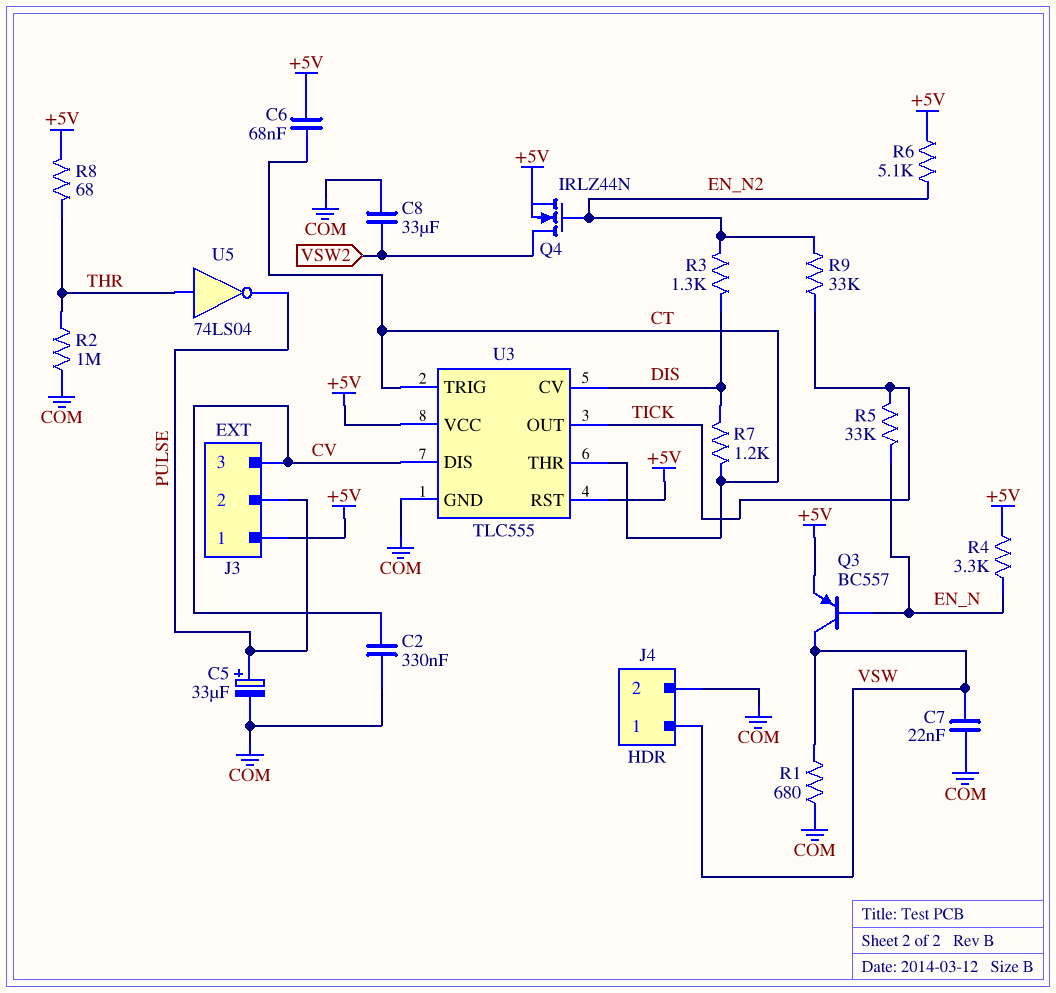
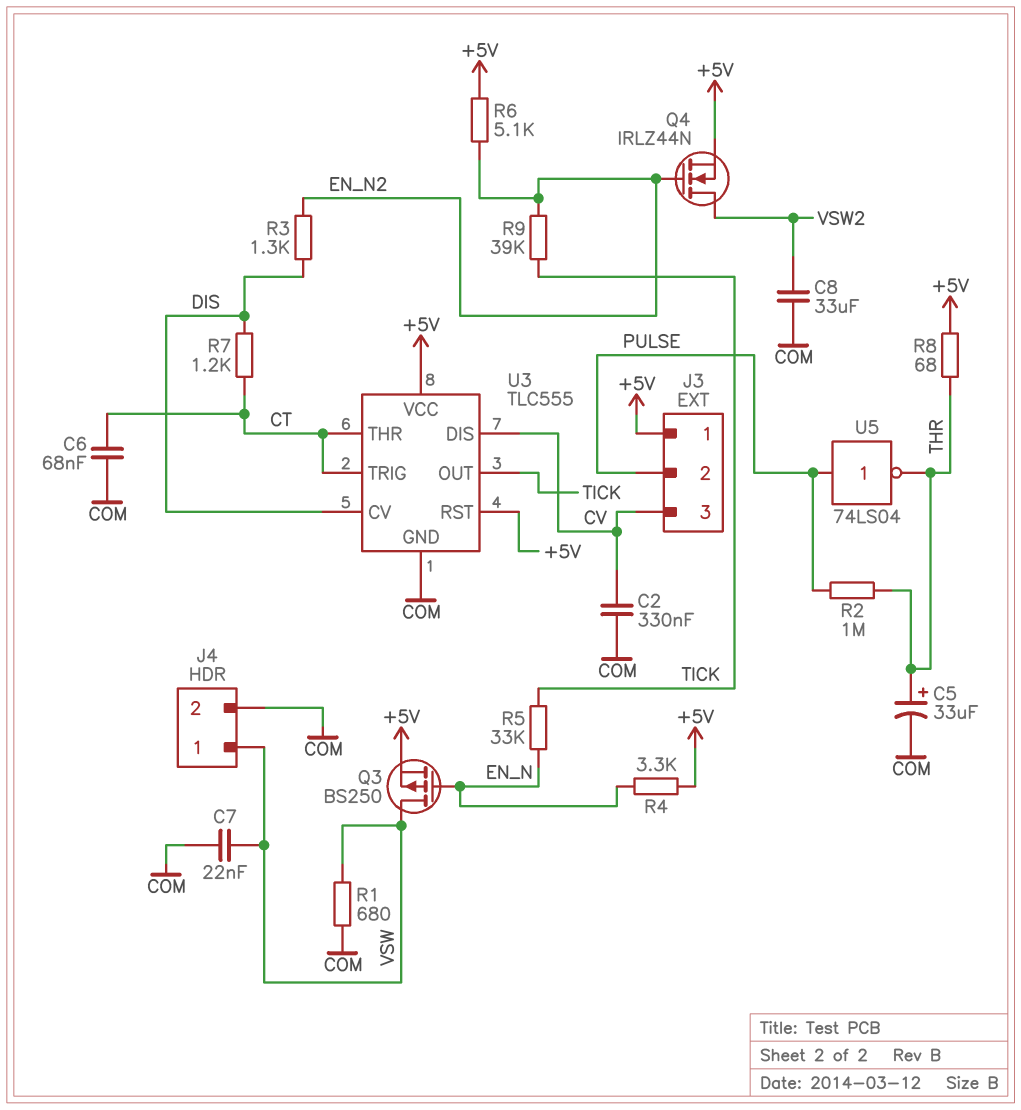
C5: 33uF (plus PULSE, minus COM) -> 33uF (plus THR, minus COM)
C6: 68nF (+5V, CT) -> 68nF (COM, CT)
Q3: PNP BC557 (B EN_N, C VSW, E +5V) -> PMOS BS250 (G EN_N, D VSW, S +5V)
R2: 1M (COM, THR) -> 1M (PULSE, THR)
R9: 33k (EN_N2, TICK) -> 39k (EN_N2, TICK)
U5: NOT 74LS04 (in THR, out PULSE) -> NOT 74LS04 (in PULSE, out THR)

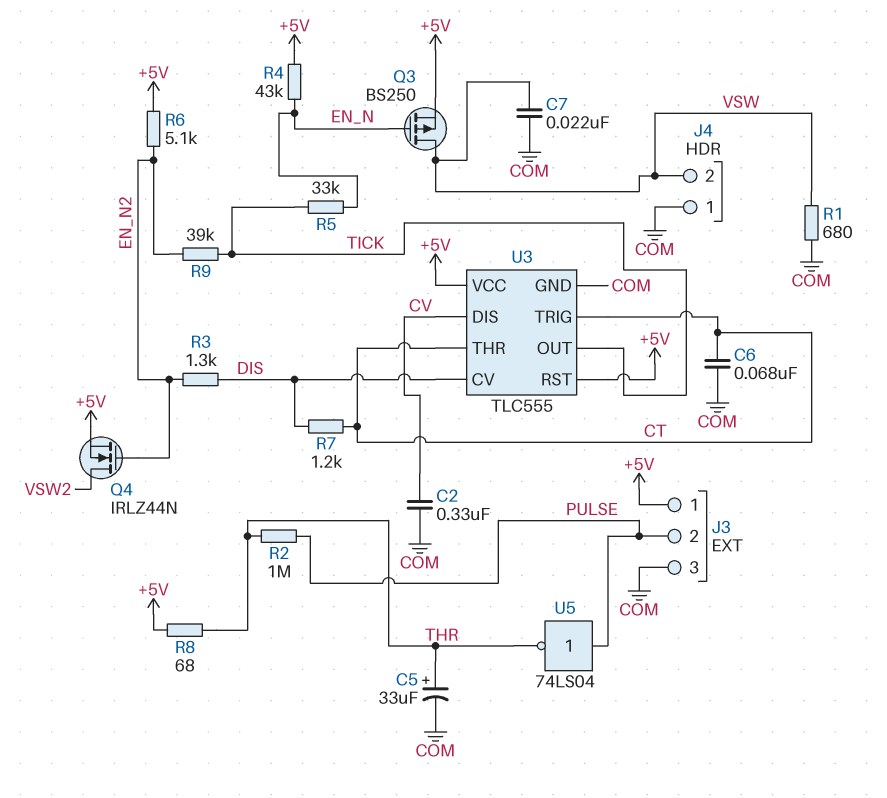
C8: 33uF (COM, VSW2) -> none
J3 pin 3: CV -> COM
J4 pin 1: VSW -> COM
J4 pin 2: COM -> VSW
R4: 3.3k (+5V, EN_N) -> 43k (+5V, EN_N)

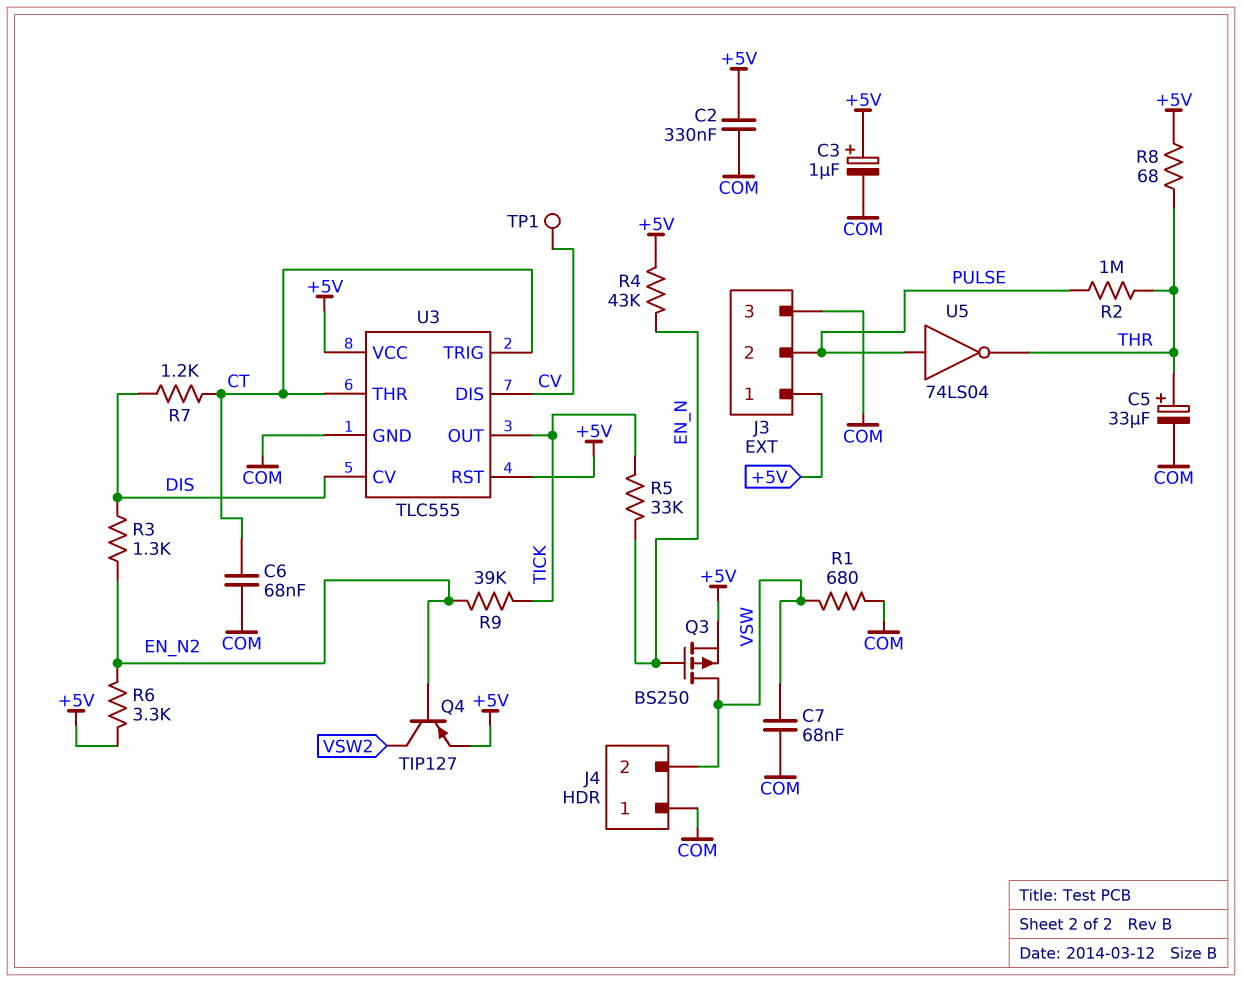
C2: 330nF (COM, CV) -> 330nF (+5V, COM)
C3: none -> 1uF (plus +5V, minus COM)
C7: 22nF (COM, VSW) -> 68nF (COM, VSW)
Q4: NMOS IRLZ44N (G EN_N2, D VSW2, S +5V) -> PNP TIP127 (B EN_N2, C VSW2, E +5V)
R6: 5.1k (+5V, EN_N2) -> 3.3k (+5V, EN_N2)
TP1: none -> test point (CV)

